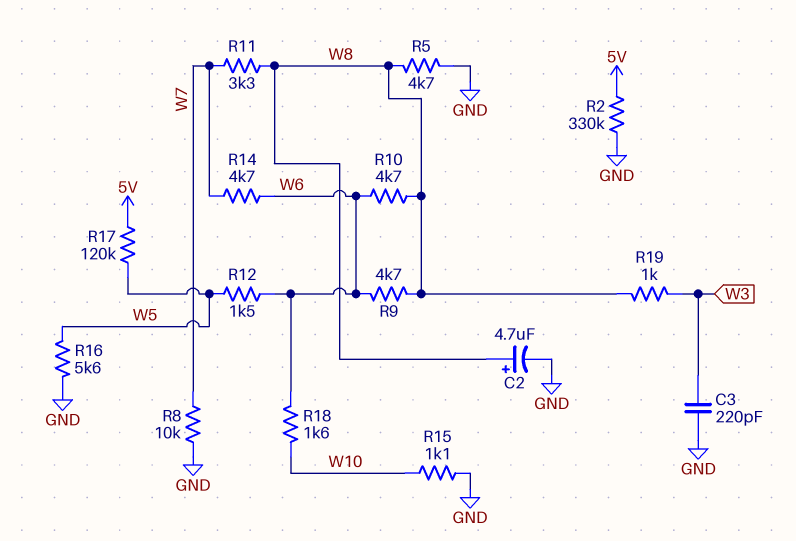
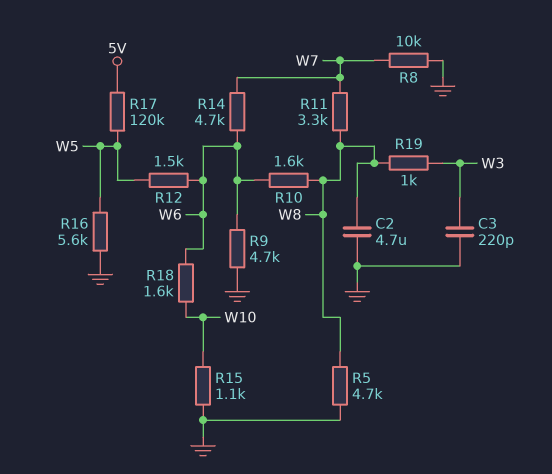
C2: 4.7uF (plus W8, minus GND) -> 4.7uF (GND, W8)
R2: 330k (5V, GND) -> none
R9: 4.7k (W6, W8) -> 4.7k (GND, W6)
R10: 4.7k (W6, W8) -> 1.6k (W6, W8)

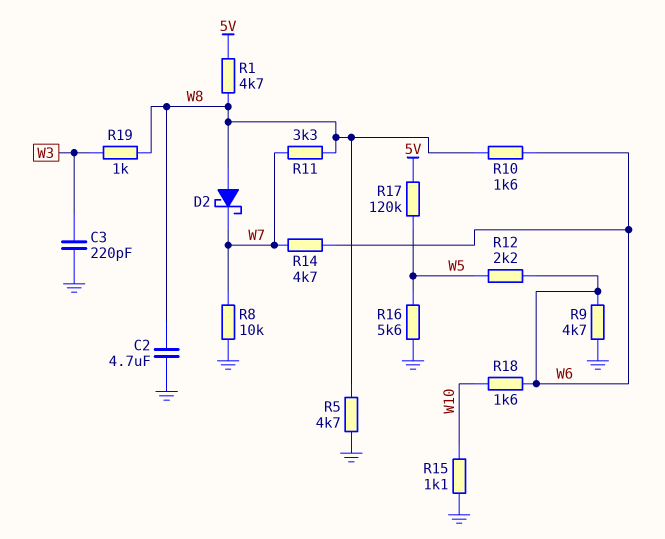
D2: none -> schottky (A W8, K W7)
R1: none -> 4.7k (5V, W8)
R12: 1.5k (W5, W6) -> 2.2k (W5, W6)

